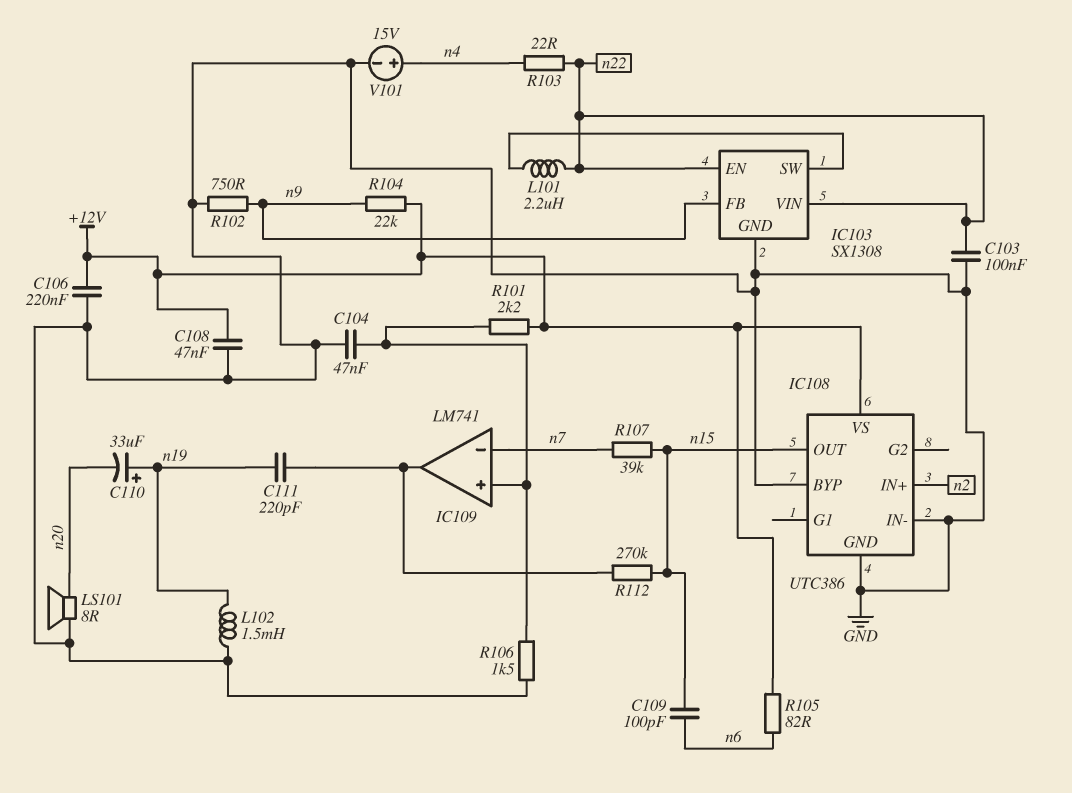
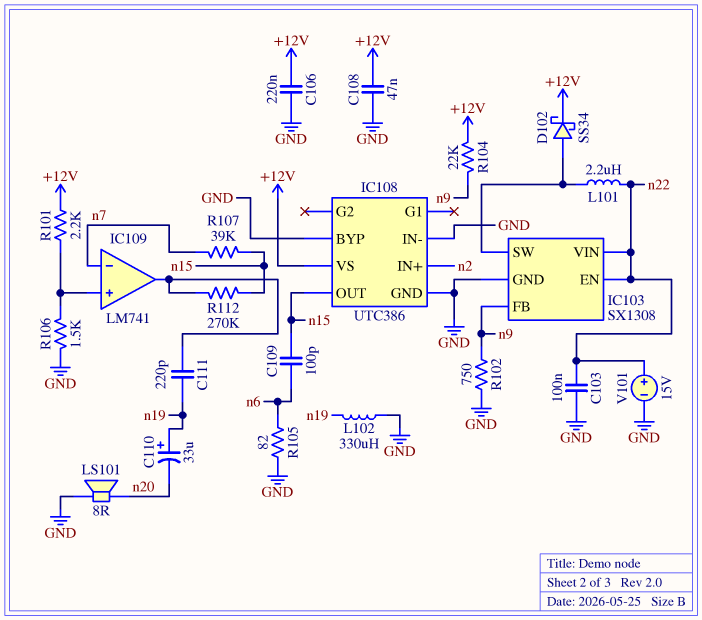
C104: 47nF (GND, IC109/in+) -> none
D102: none -> schottky SS34 (A IC103/SW, K +12V)
L102: 1.5mH (GND, n19) -> 330uH (GND, n19)
R103: 22 (n4, n22) -> none
R105: 82 (+12V, n6) -> 82 (GND, n6)
V101: 15V (plus n4, minus GND) -> 15V (plus n22, minus GND)

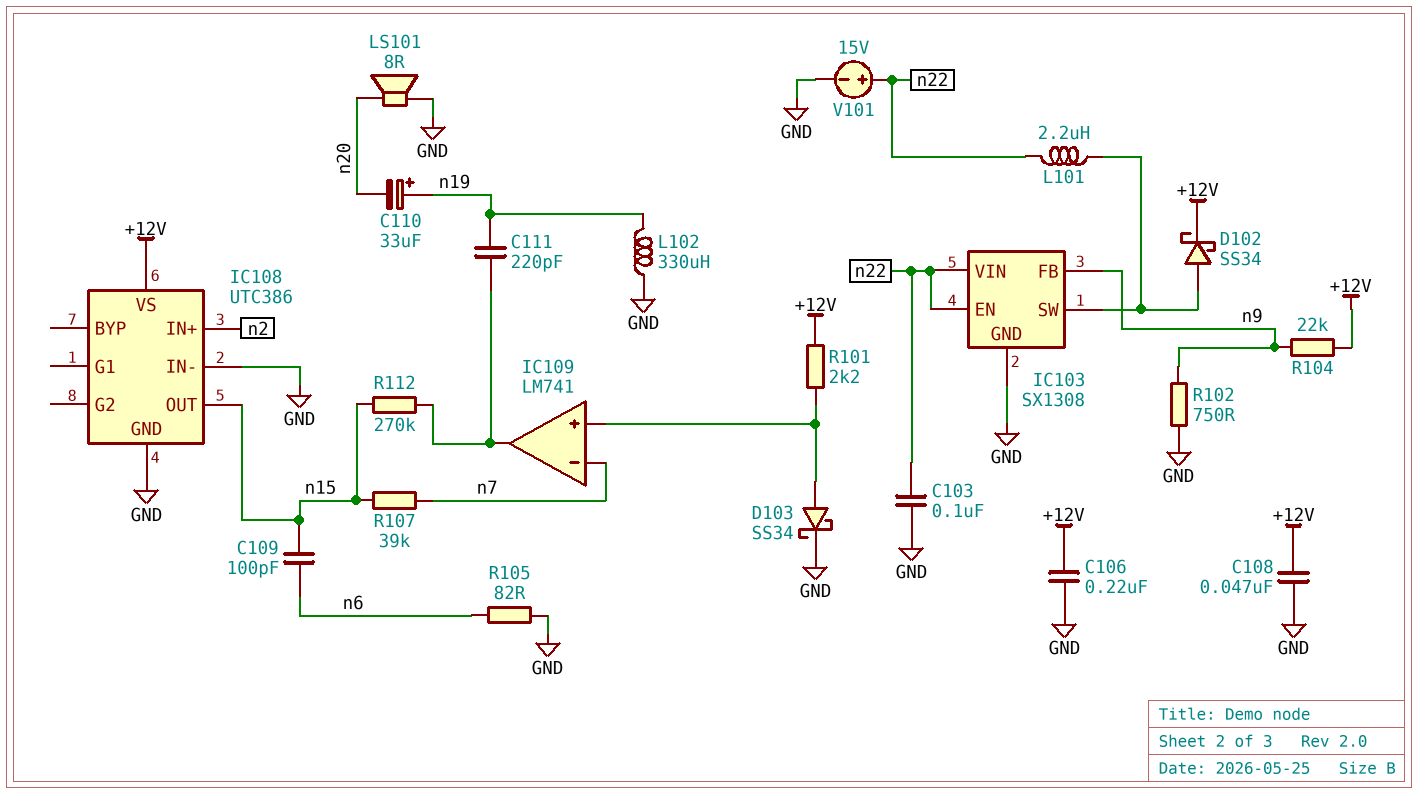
D103: none -> schottky SS34 (A IC109/in+, K GND)
IC108 pin BYP: GND -> none
R106: 1.5k (GND, IC109/in+) -> none

